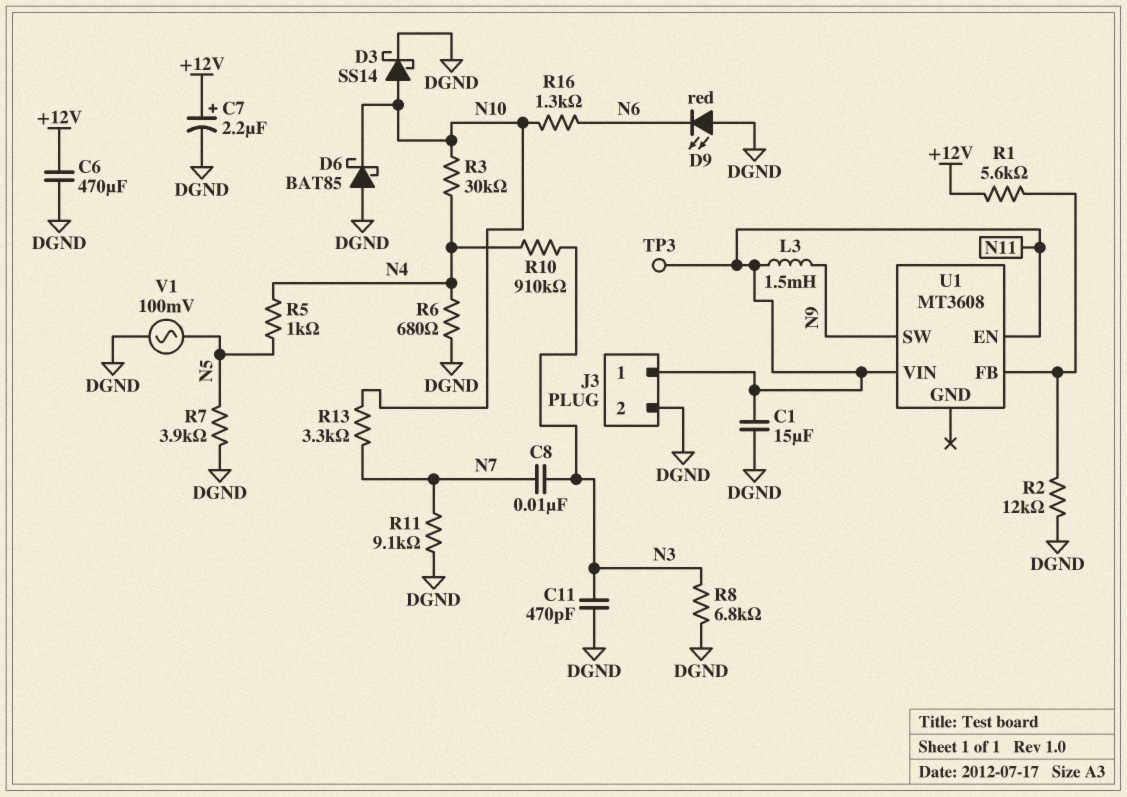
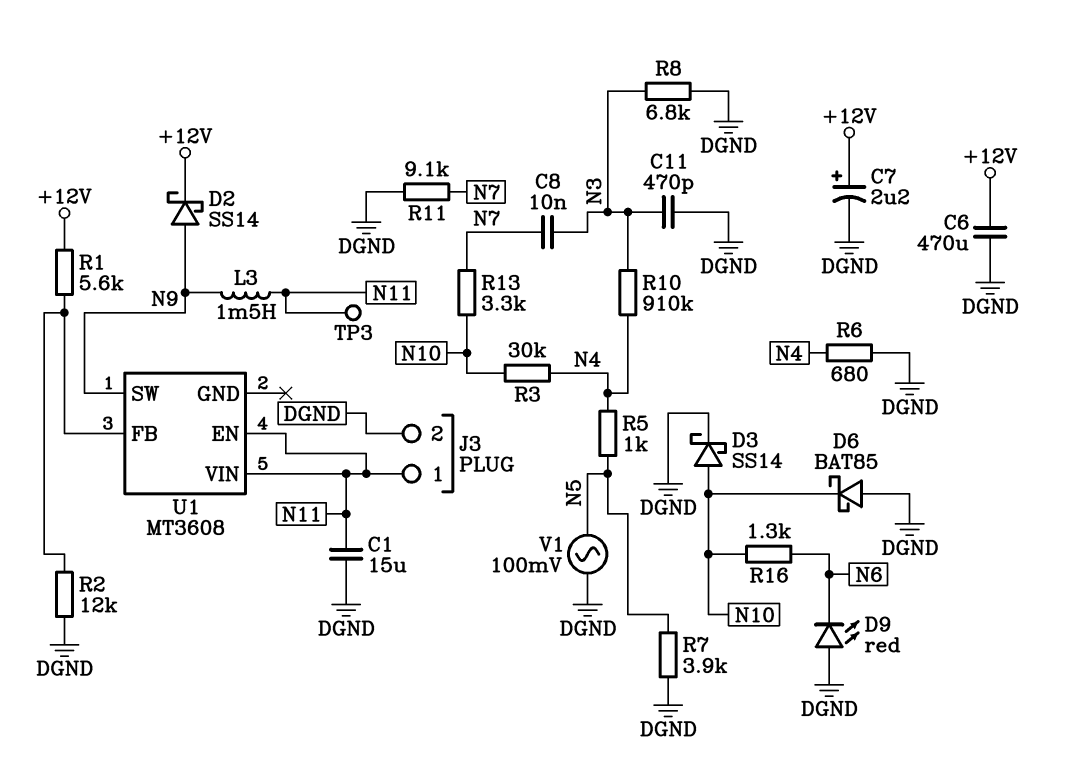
D2: none -> schottky SS14 (A N9, K +12V)

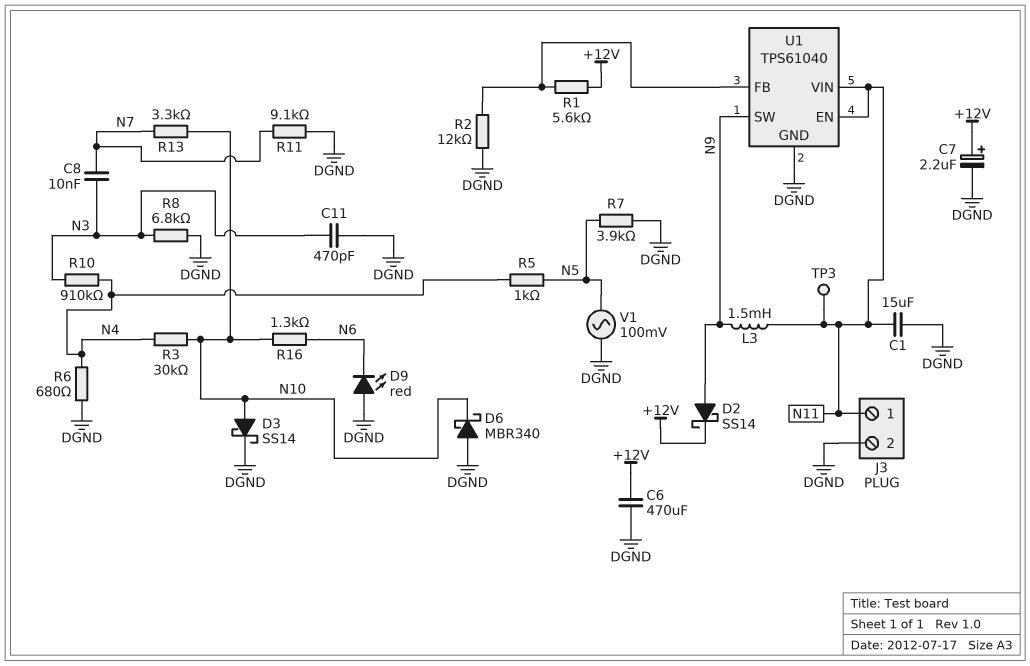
D6: schottky BAT85 (A DGND, K N10) -> schottky MBR340 (A DGND, K N10)
U1: MT3608 -> TPS61040
U1 pin GND: none -> DGND

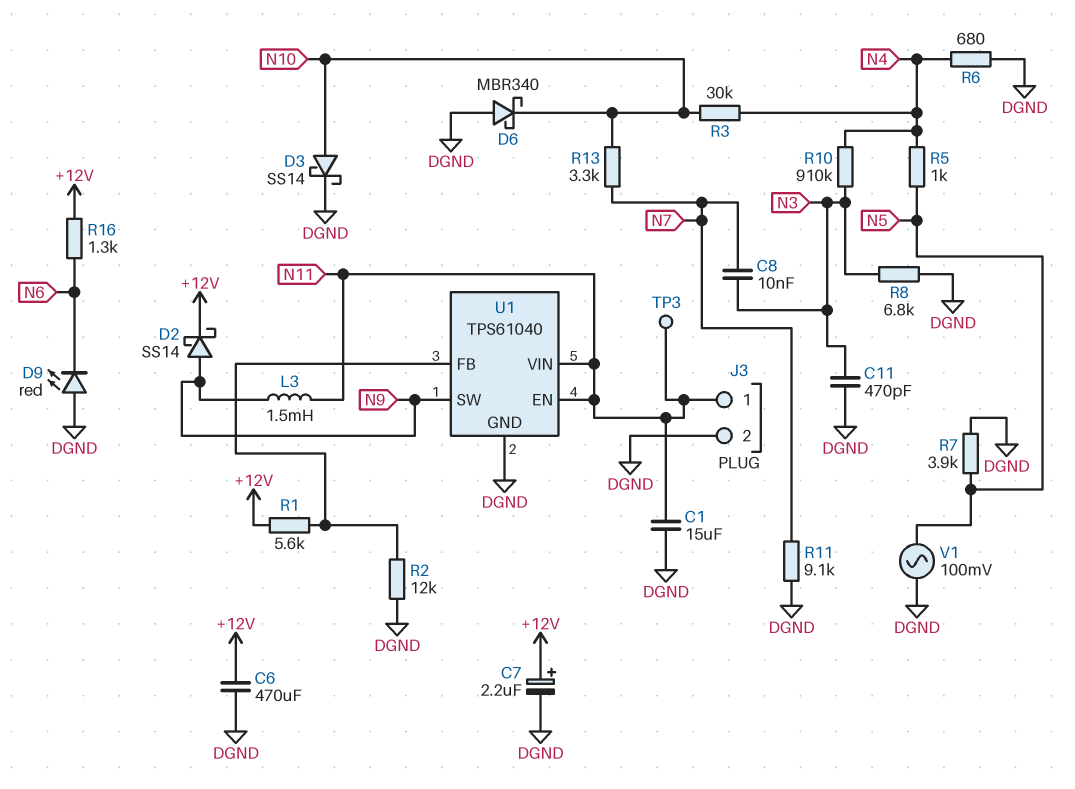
R16: 1.3k (N6, N10) -> 1.3k (+12V, N6)

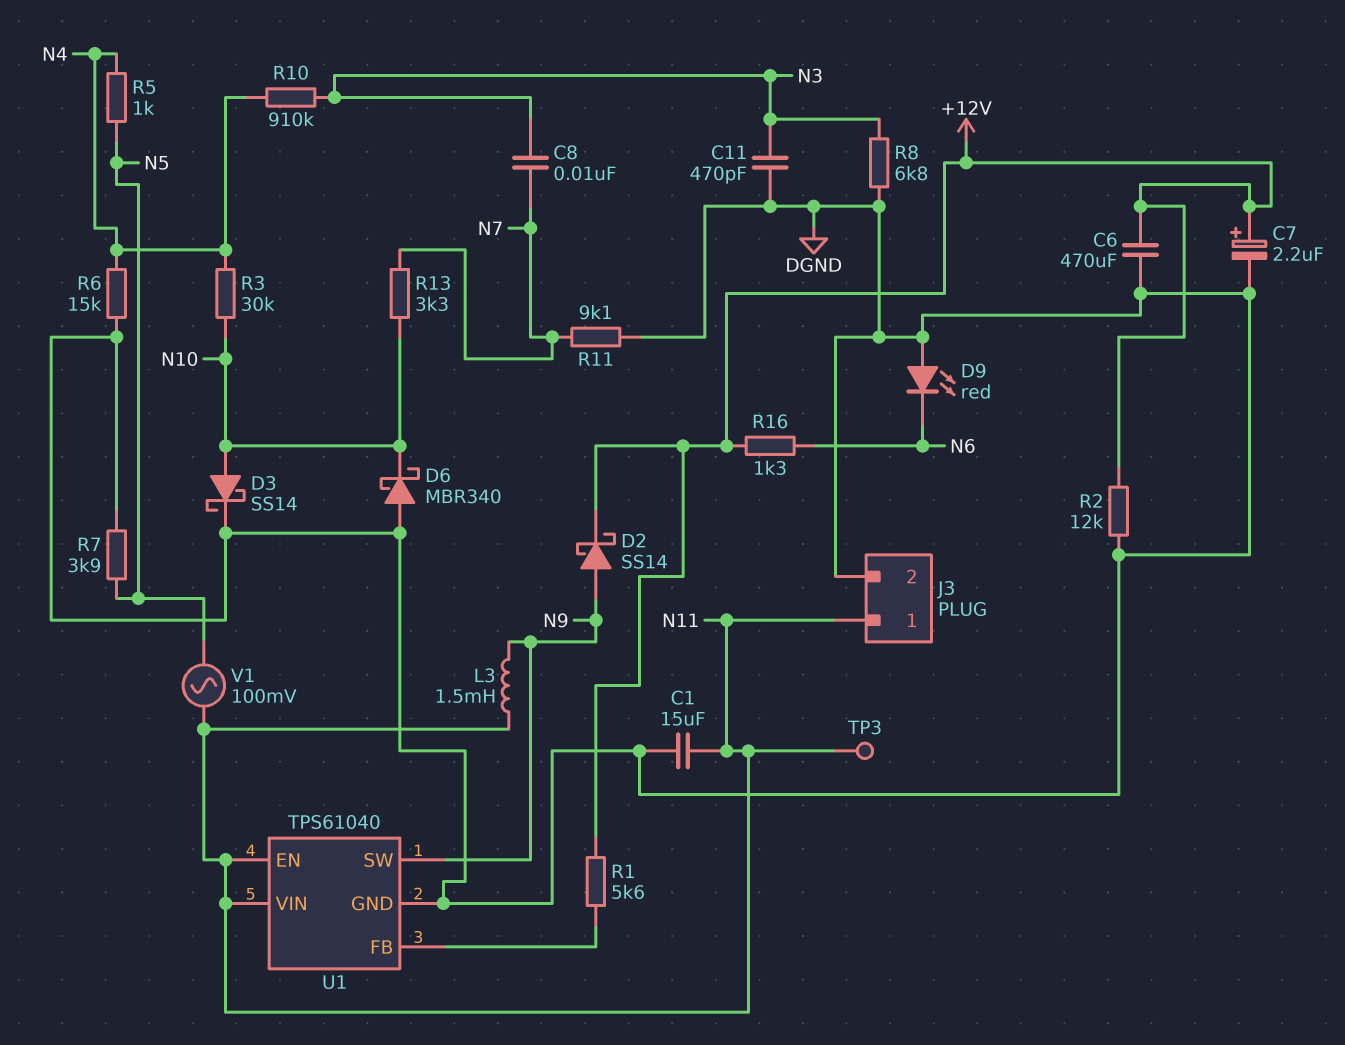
R2: 12k (DGND, U1/FB) -> 12k (+12V, DGND)
R6: 680 (DGND, N4) -> 15k (DGND, N4)
V1: AC 100mV (DGND, N5) -> AC 100mV (N5, N11)

